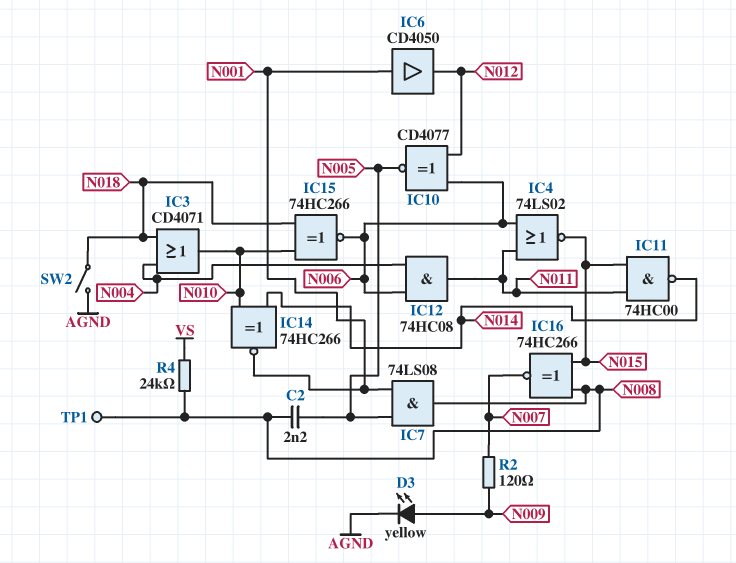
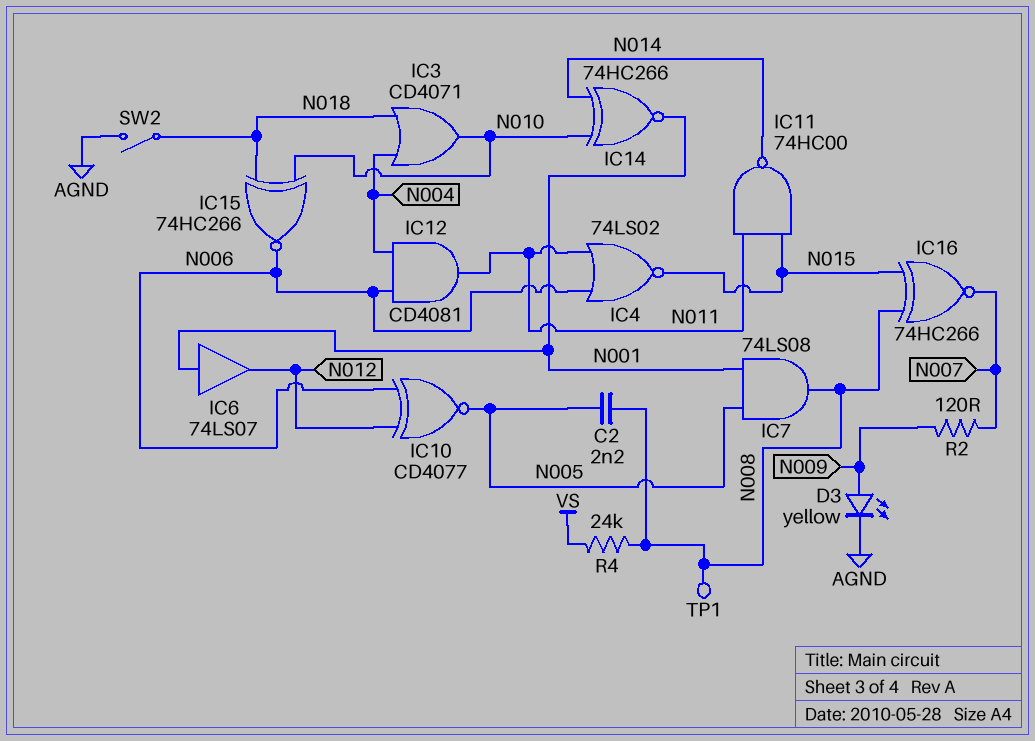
IC6: buffer CD4050 (in N001, out N012) -> buffer 74LS07 (in N001, out N012)
IC12: AND 74HC08 (in N004, in N006, out N011) -> AND CD4081 (in N004, in N006, out N011)

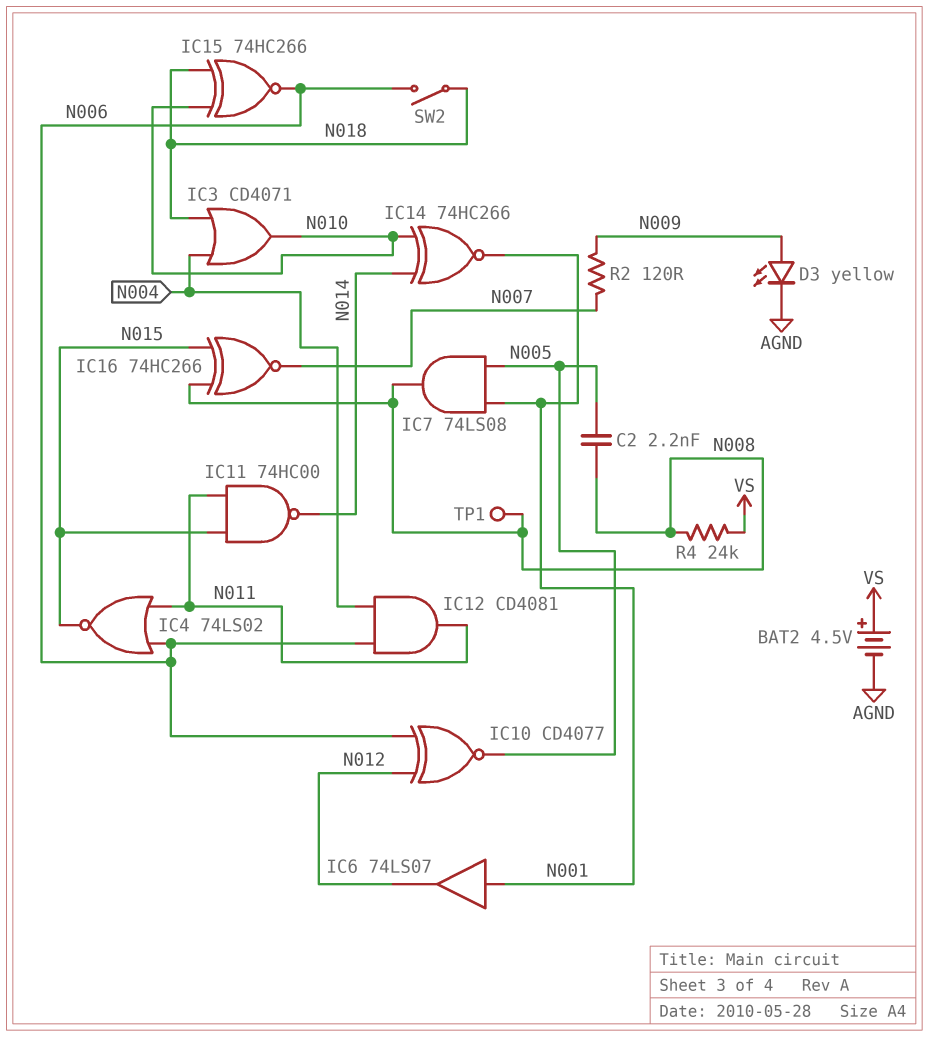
BAT2: none -> 4.5V (plus VS, minus AGND)
SW2: switch (AGND, N018) -> switch (N006, N018)

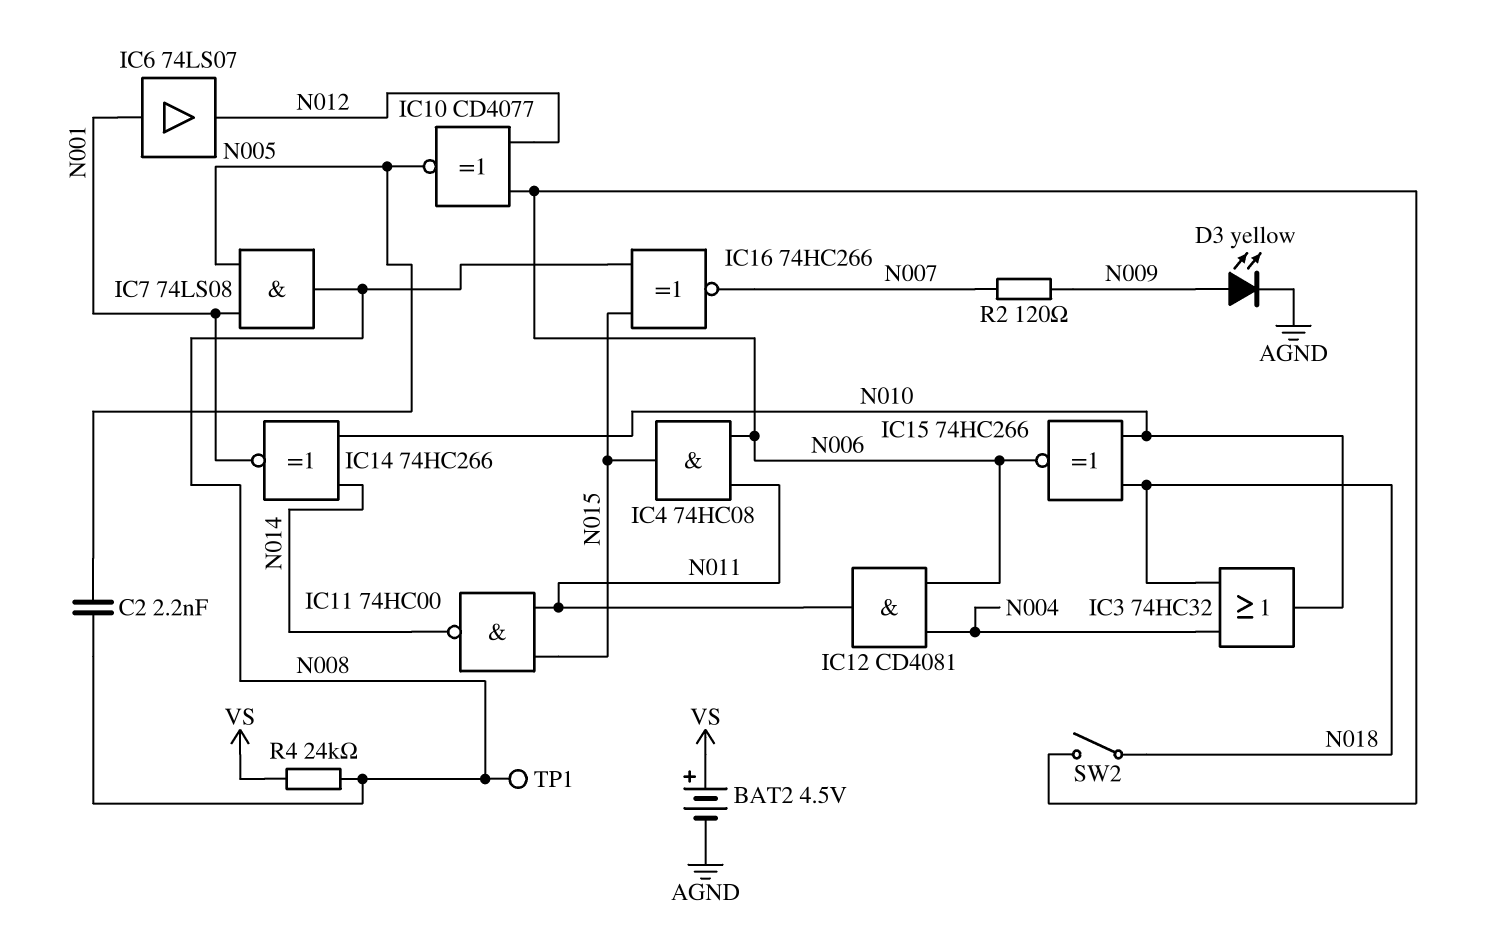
IC3: OR CD4071 (in N004, in N018, out N010) -> OR 74HC32 (in N004, in N018, out N010)
IC4: NOR 74LS02 (in N006, in N011, out N015) -> AND 74HC08 (in N006, in N011, out N015)

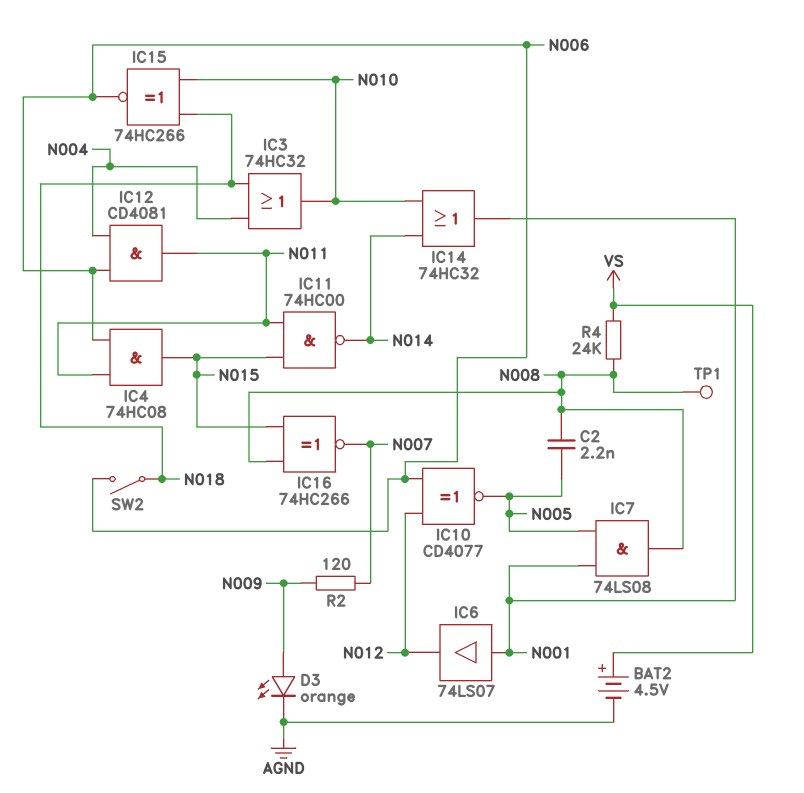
D3: LED yellow (A N009, K AGND) -> LED orange (A N009, K AGND)
IC14: XNOR 74HC266 (in N010, in N014, out N001) -> OR 74HC32 (in N010, in N014, out N001)

